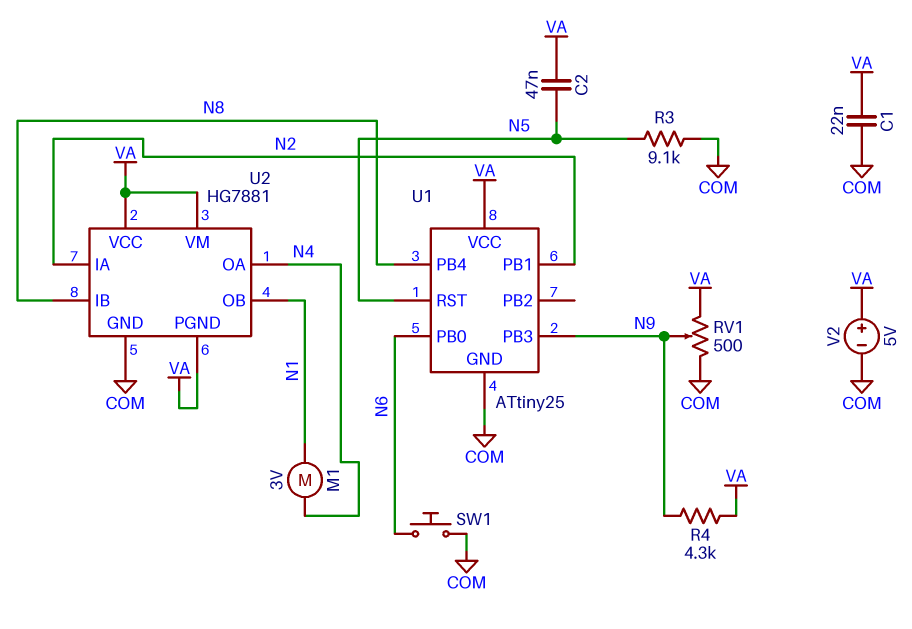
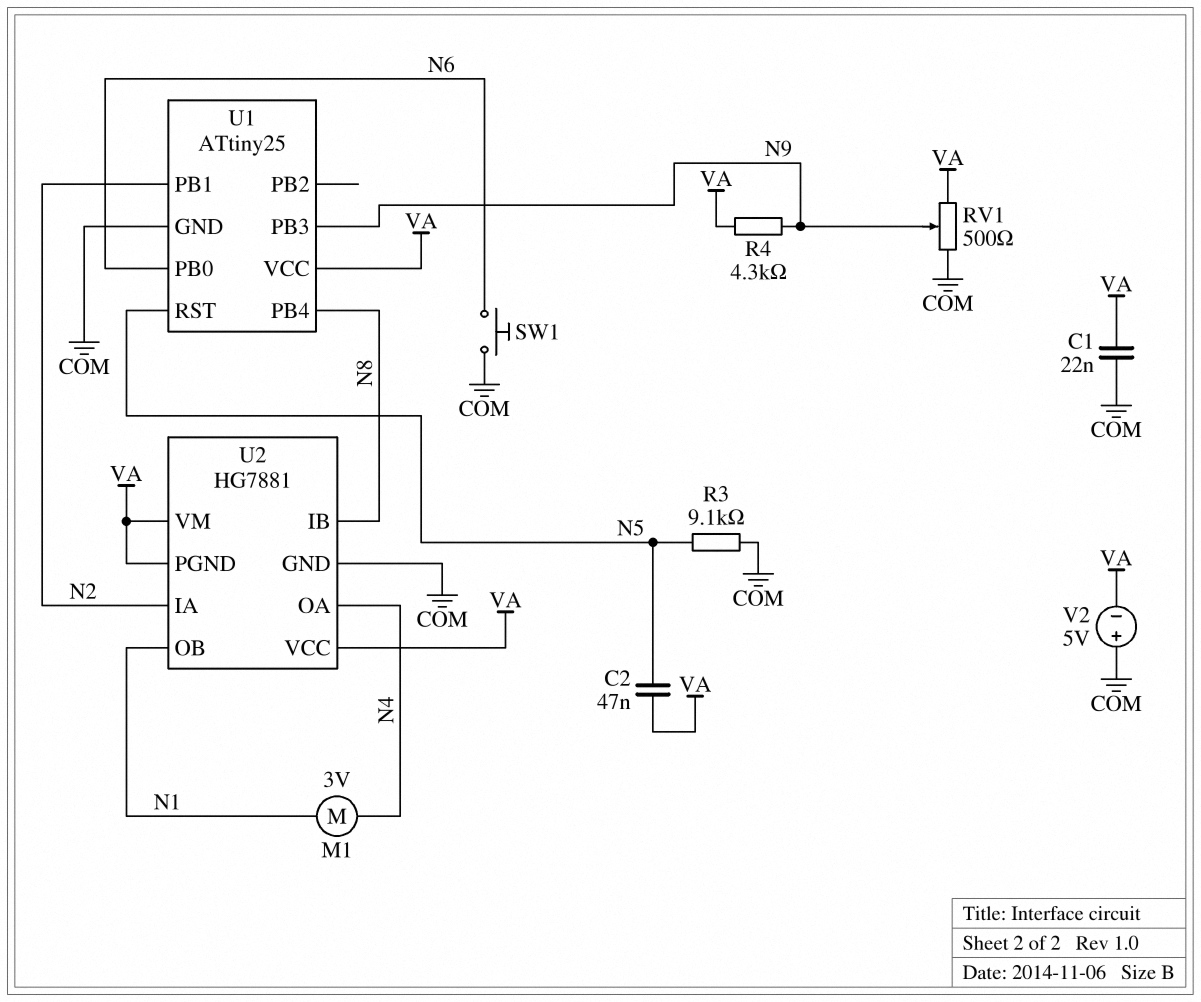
V2: 5V (plus VA, minus COM) -> 5V (plus COM, minus VA)

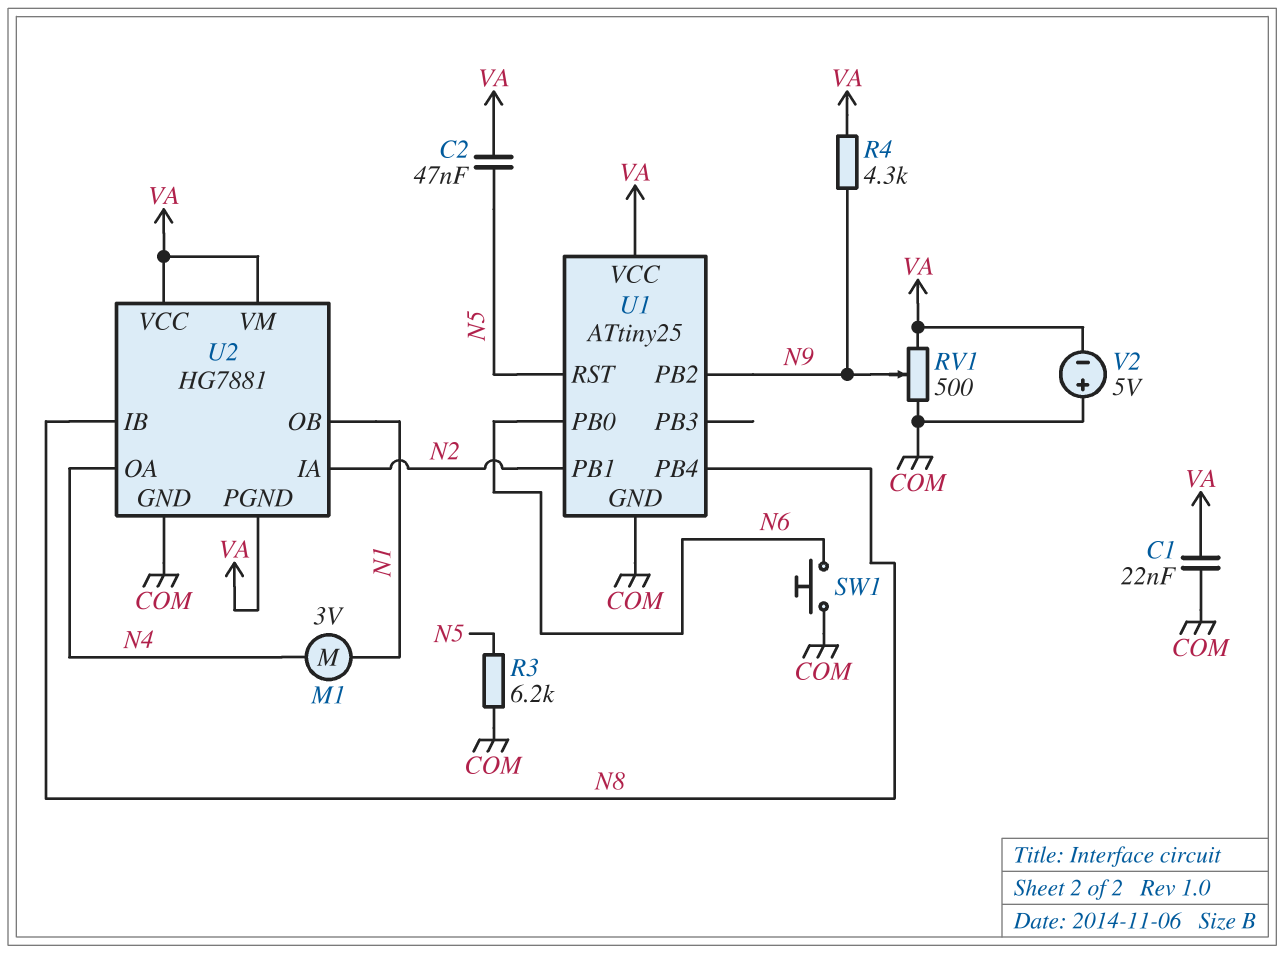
R3: 9.1k (COM, N5) -> 6.2k (COM, N5)
U1 pin PB2: none -> N9
U1 pin PB3: N9 -> none

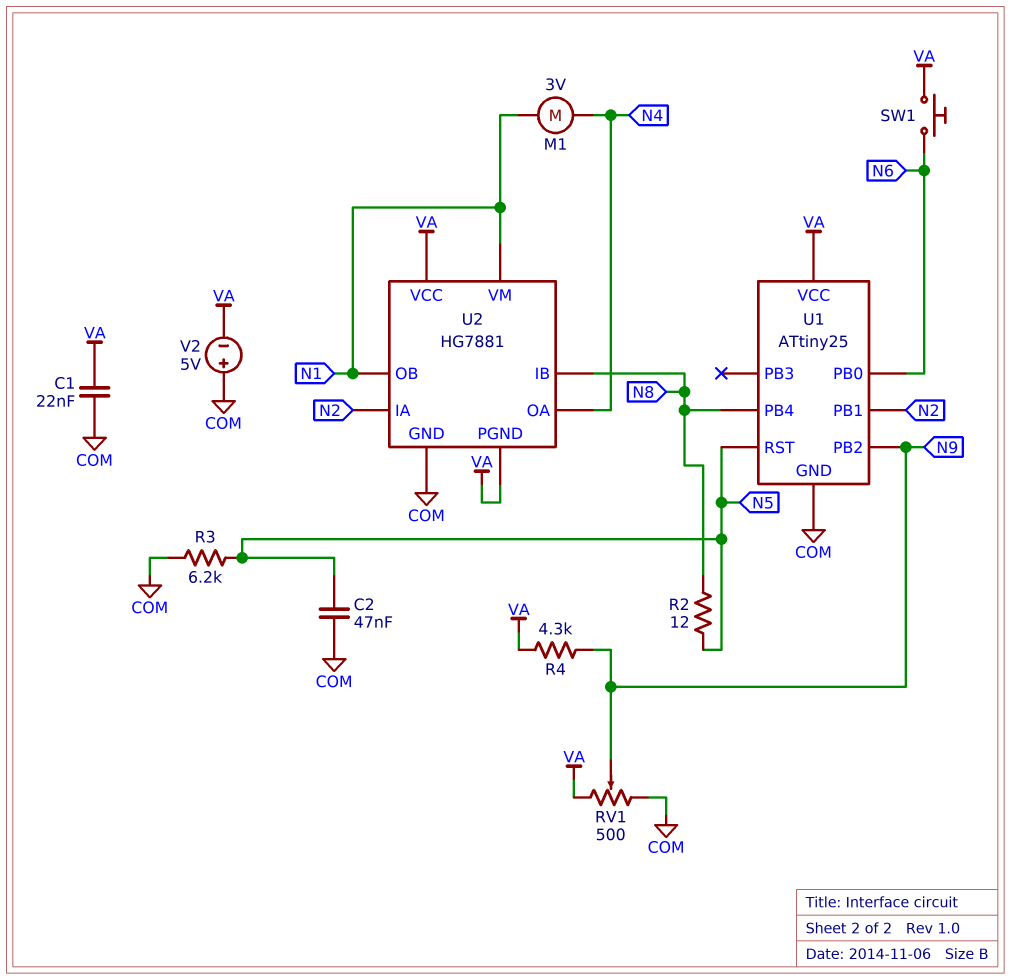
C2: 47nF (N5, VA) -> 47nF (COM, N5)
R2: none -> 12 (N5, N8)
SW1: button (COM, N6) -> button (N6, VA)
U2 pin VM: VA -> N1

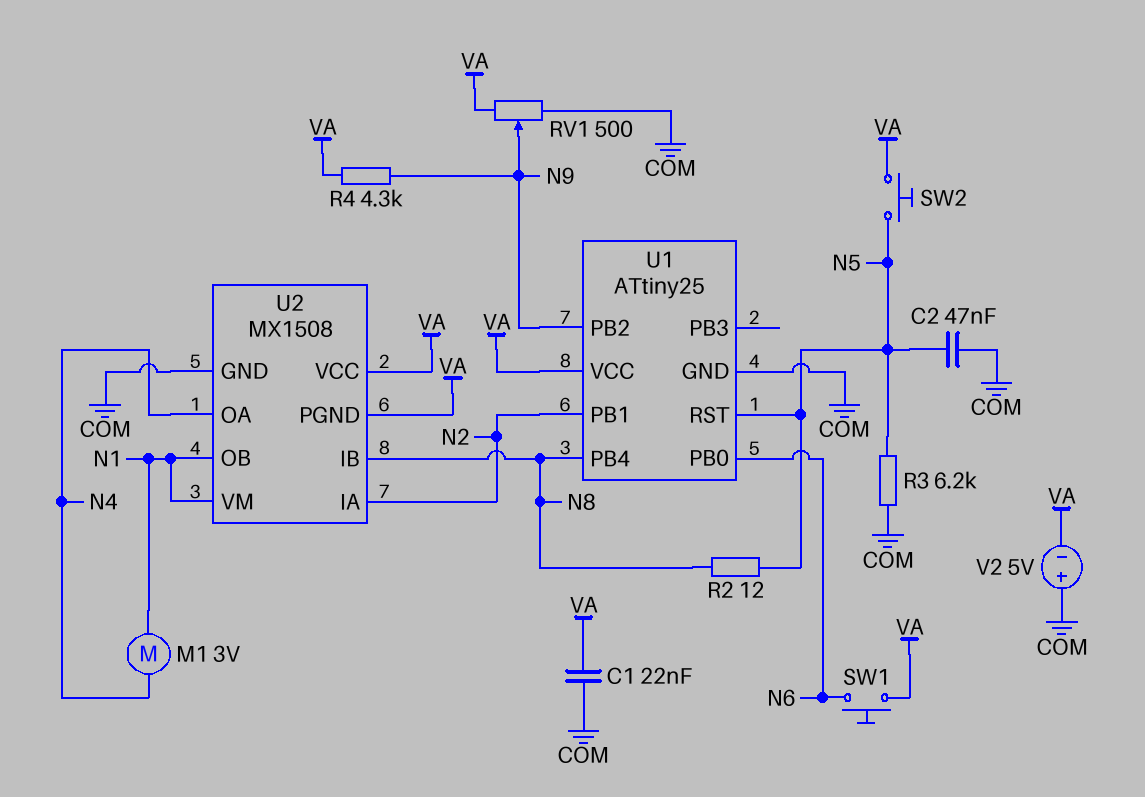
SW2: none -> button (N5, VA)
U2: HG7881 -> MX1508

